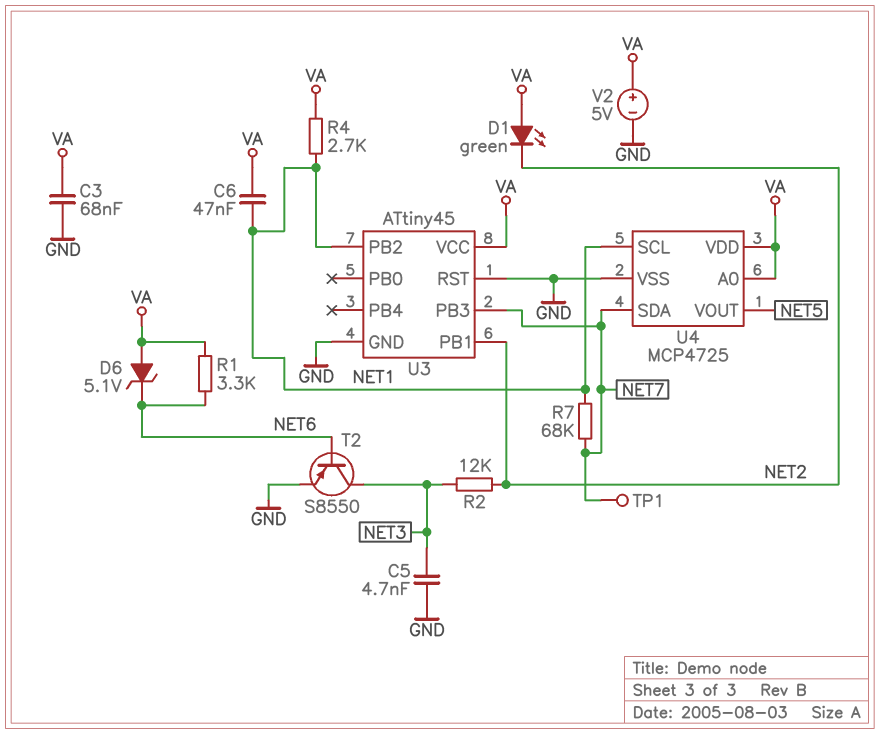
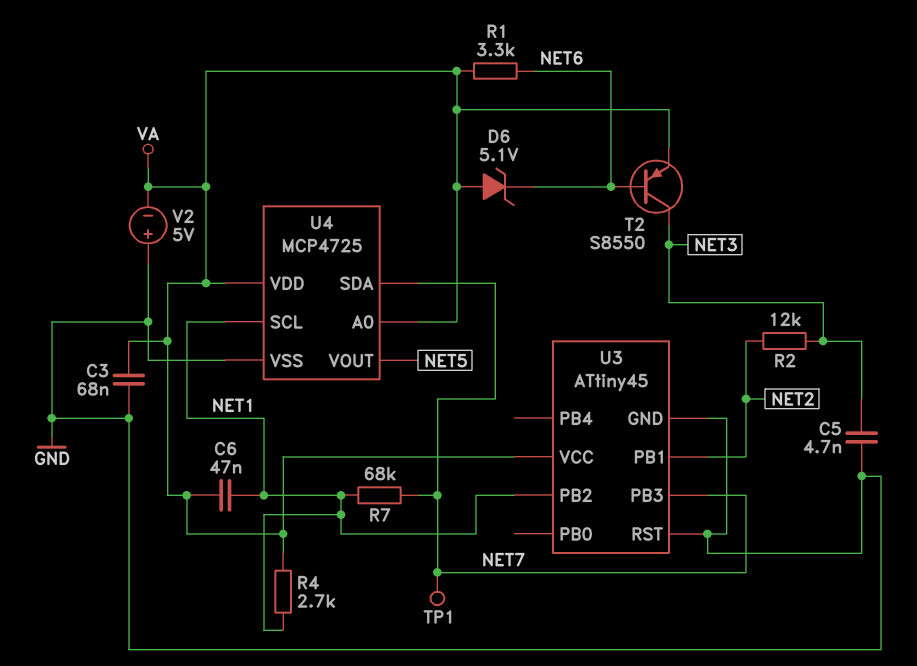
D1: LED green (A VA, K NET2) -> none
T2: PNP S8550 (B NET6, C NET3, E GND) -> PNP S8550 (B NET6, C NET3, E VA)
V2: 5V (plus VA, minus GND) -> 5V (plus GND, minus VA)

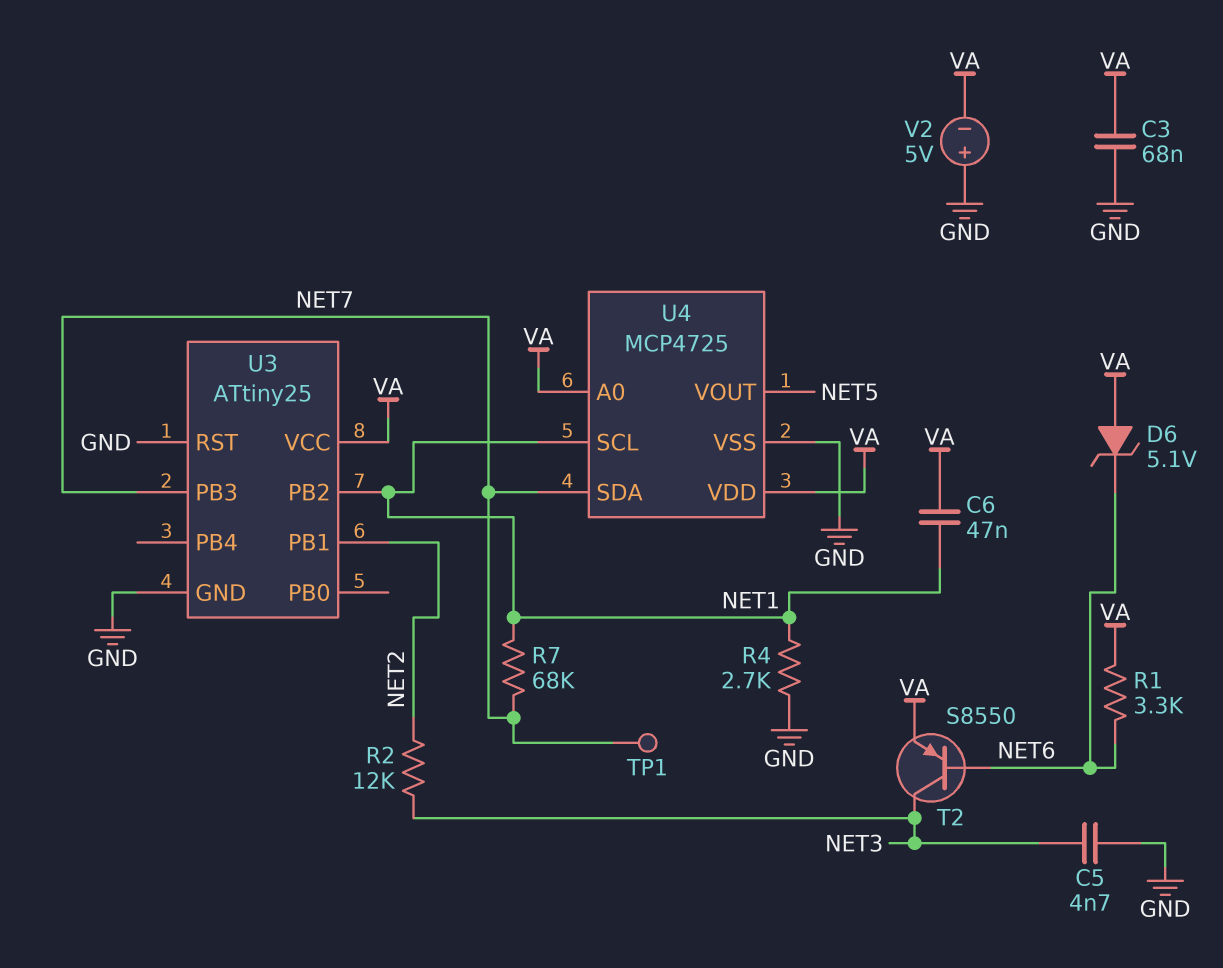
R4: 2.7k (NET1, VA) -> 2.7k (GND, NET1)
U3: ATtiny45 -> ATtiny25

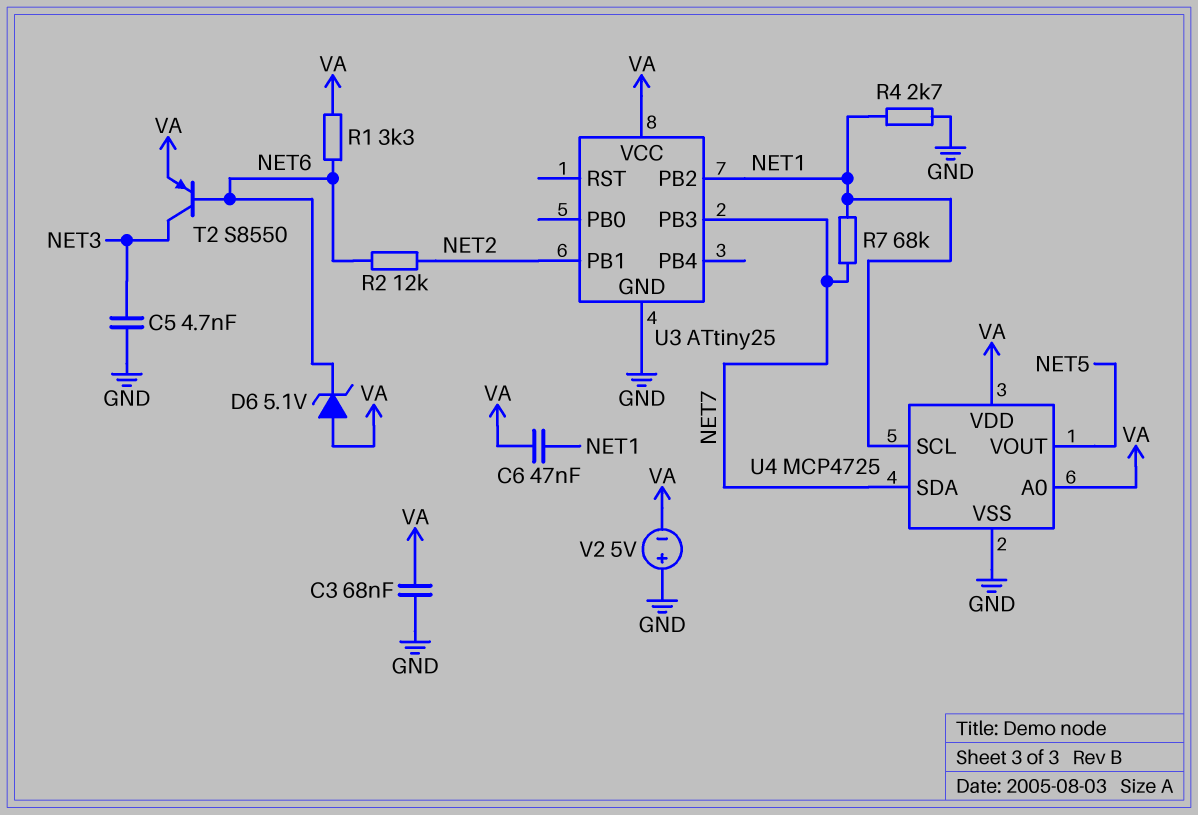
R2: 12k (NET2, NET3) -> 12k (NET2, NET6)
TP1: test point (NET7) -> none
U3 pin RST: GND -> none

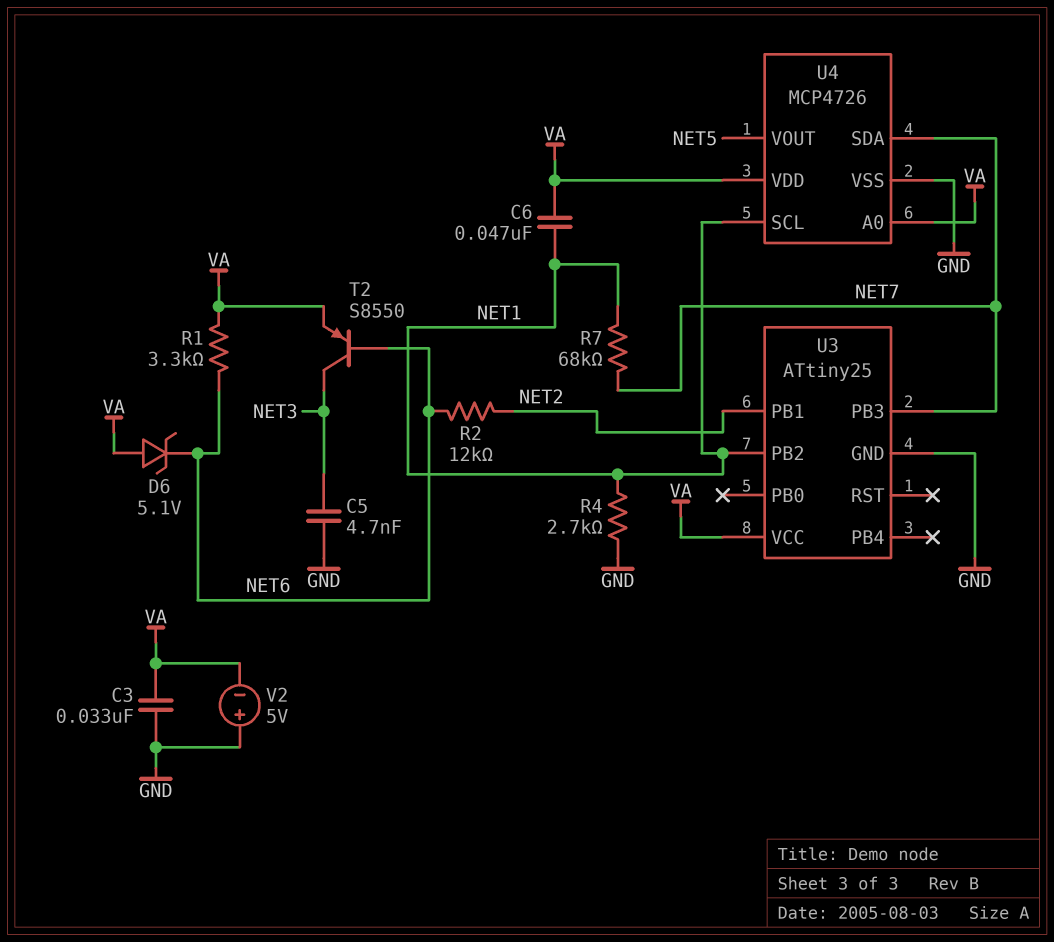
C3: 68nF (GND, VA) -> 33nF (GND, VA)
U4: MCP4725 -> MCP4726

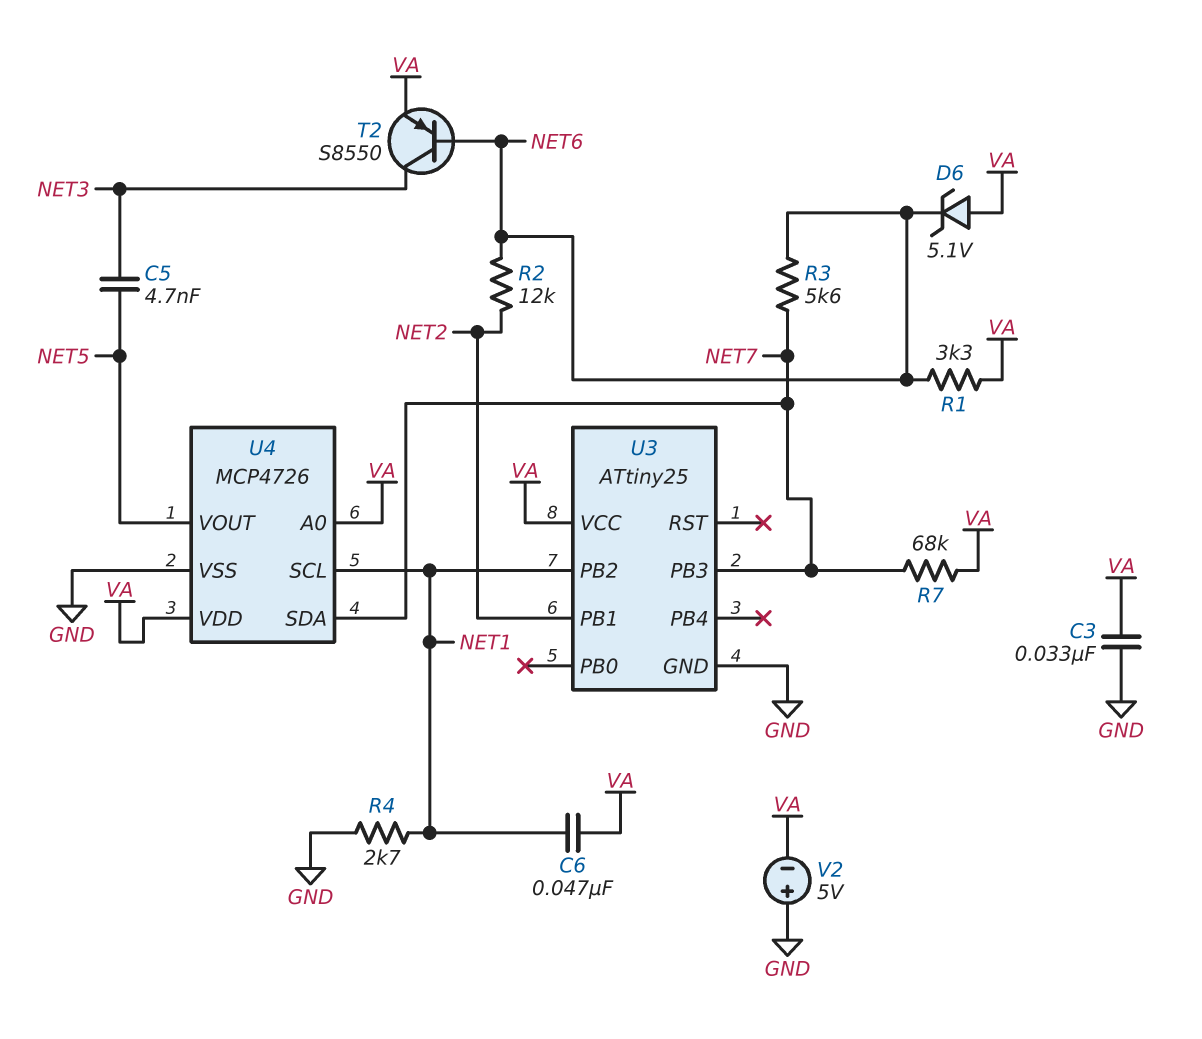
C5: 4.7nF (GND, NET3) -> 4.7nF (NET3, NET5)
R3: none -> 5.6k (NET6, NET7)
R7: 68k (NET1, NET7) -> 68k (NET7, VA)

